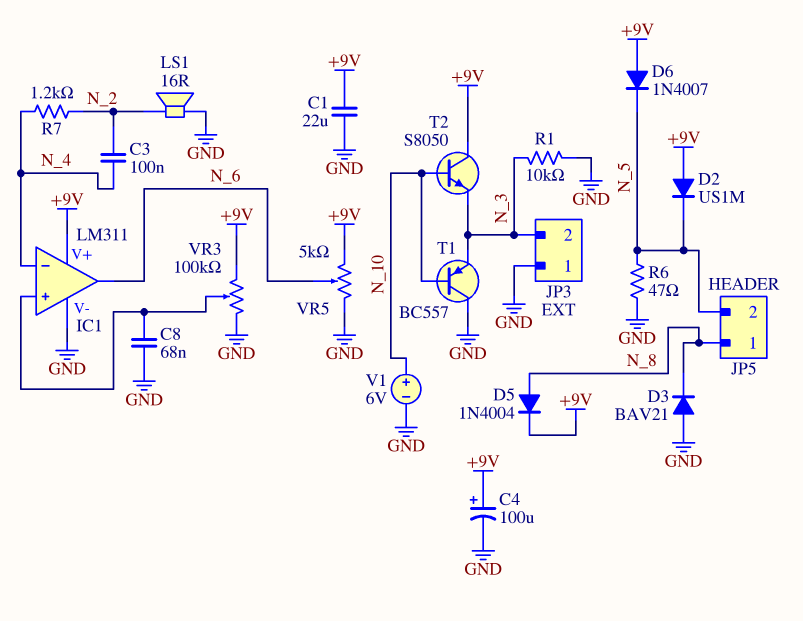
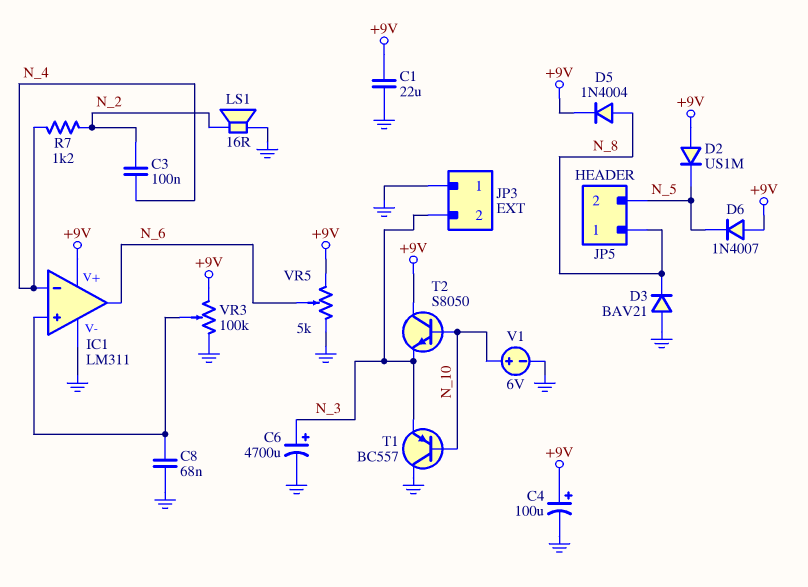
C6: none -> 4700uF (plus N_3, minus GND)
R1: 10k (GND, N_3) -> none
R6: 47 (GND, N_5) -> none

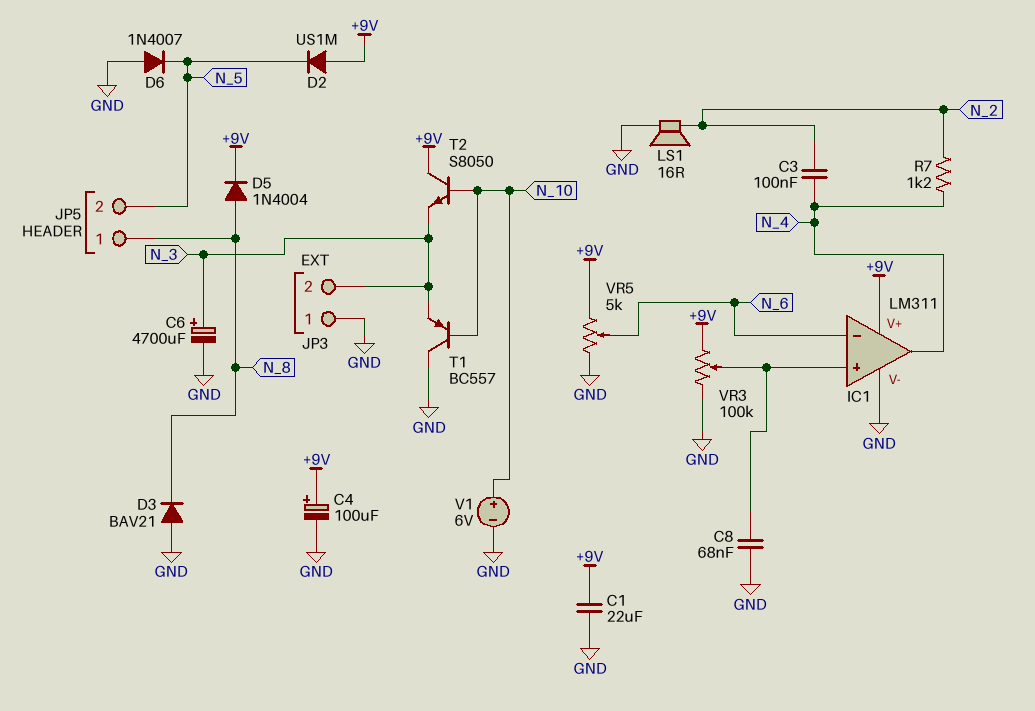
D6: diode 1N4007 (A +9V, K N_5) -> diode 1N4007 (A GND, K N_5)
IC1 pin in-: N_4 -> N_6
IC1 pin out: N_6 -> N_4

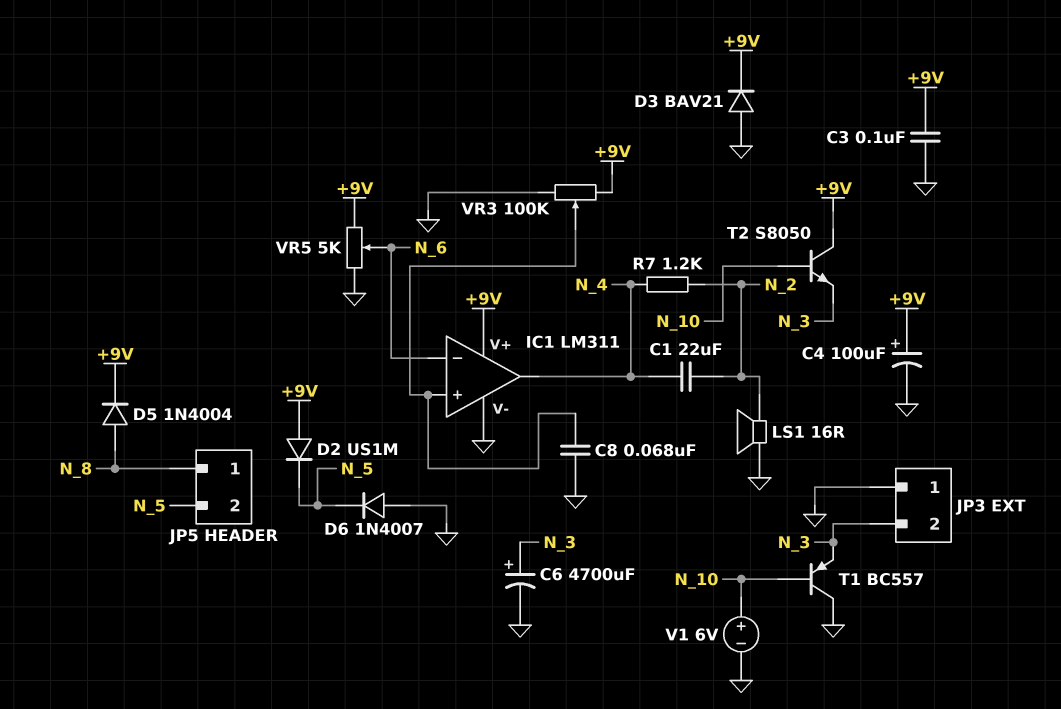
C1: 22uF (+9V, GND) -> 22uF (N_2, N_4)
C3: 100nF (N_2, N_4) -> 100nF (+9V, GND)
D3: diode BAV21 (A GND, K N_8) -> diode BAV21 (A GND, K +9V)

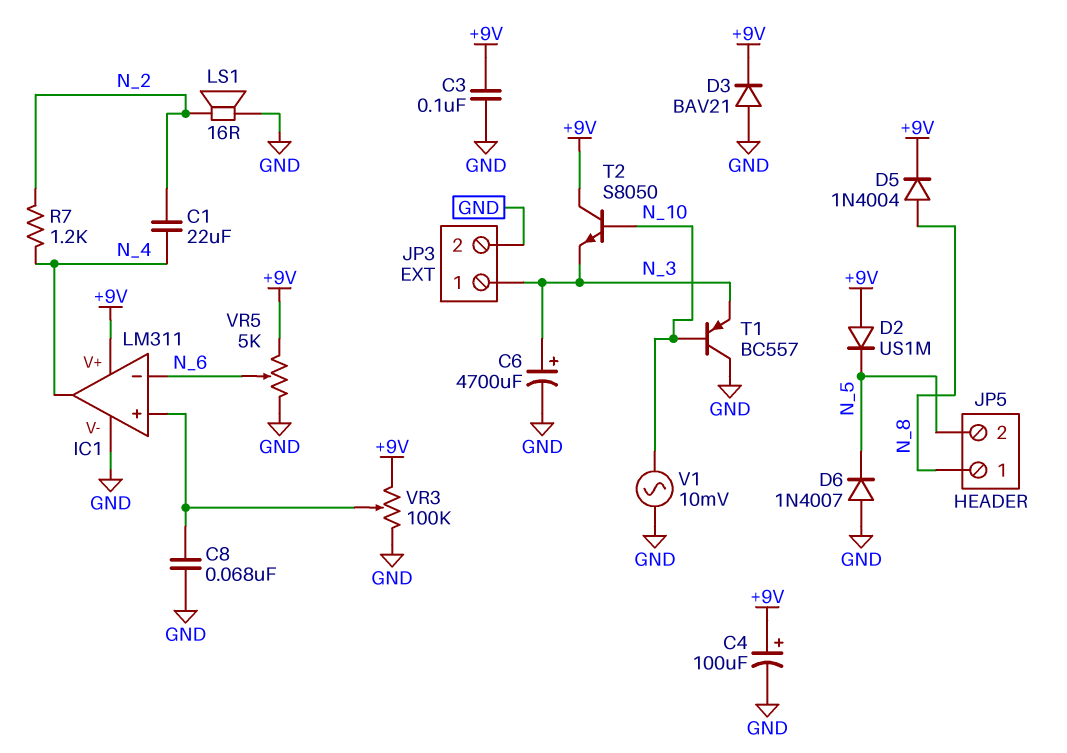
JP3 pin 1: GND -> N_3
JP3 pin 2: N_3 -> GND
V1: 6V (plus N_10, minus GND) -> AC 10mV (GND, N_10)

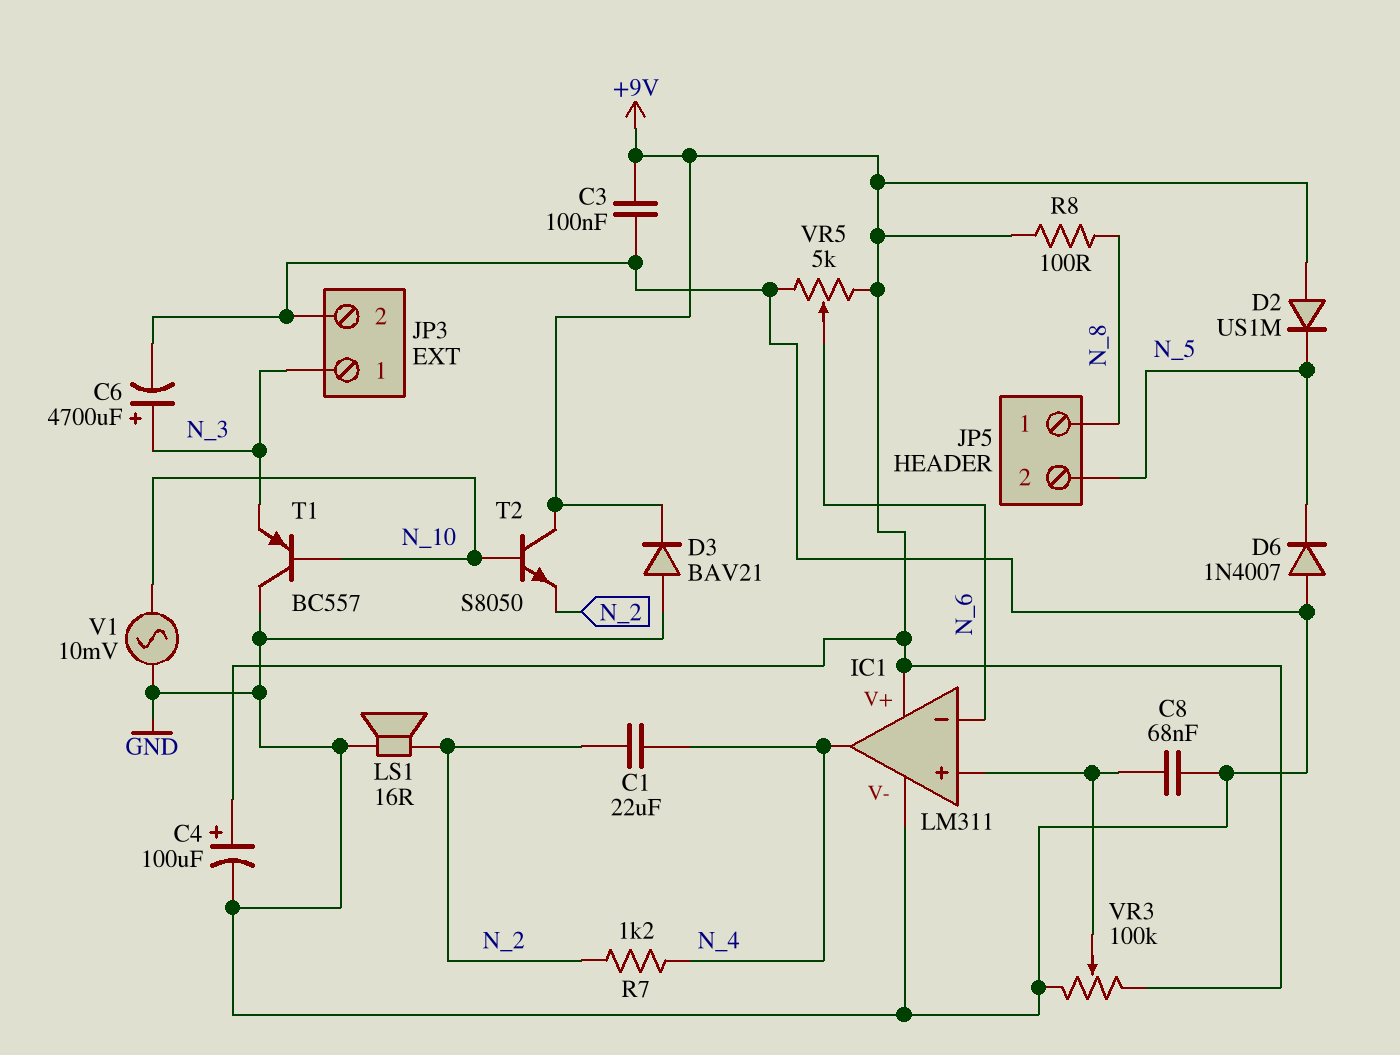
D5: diode 1N4004 (A N_8, K +9V) -> none
R8: none -> 100 (+9V, N_8)
T2: NPN S8050 (B N_10, C +9V, E N_3) -> NPN S8050 (B N_10, C +9V, E N_2)

